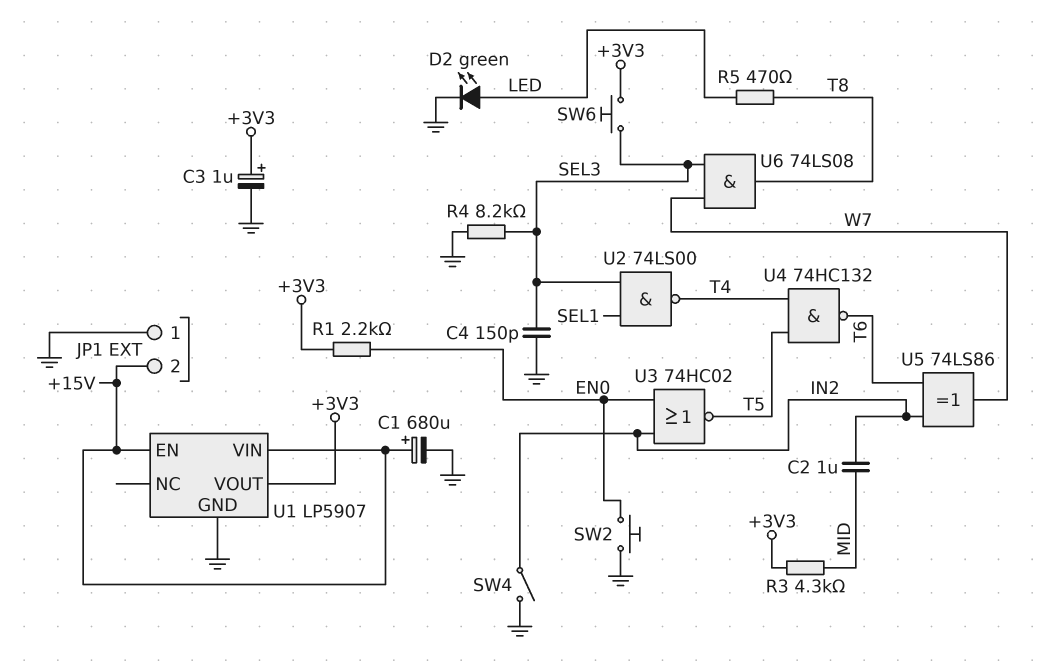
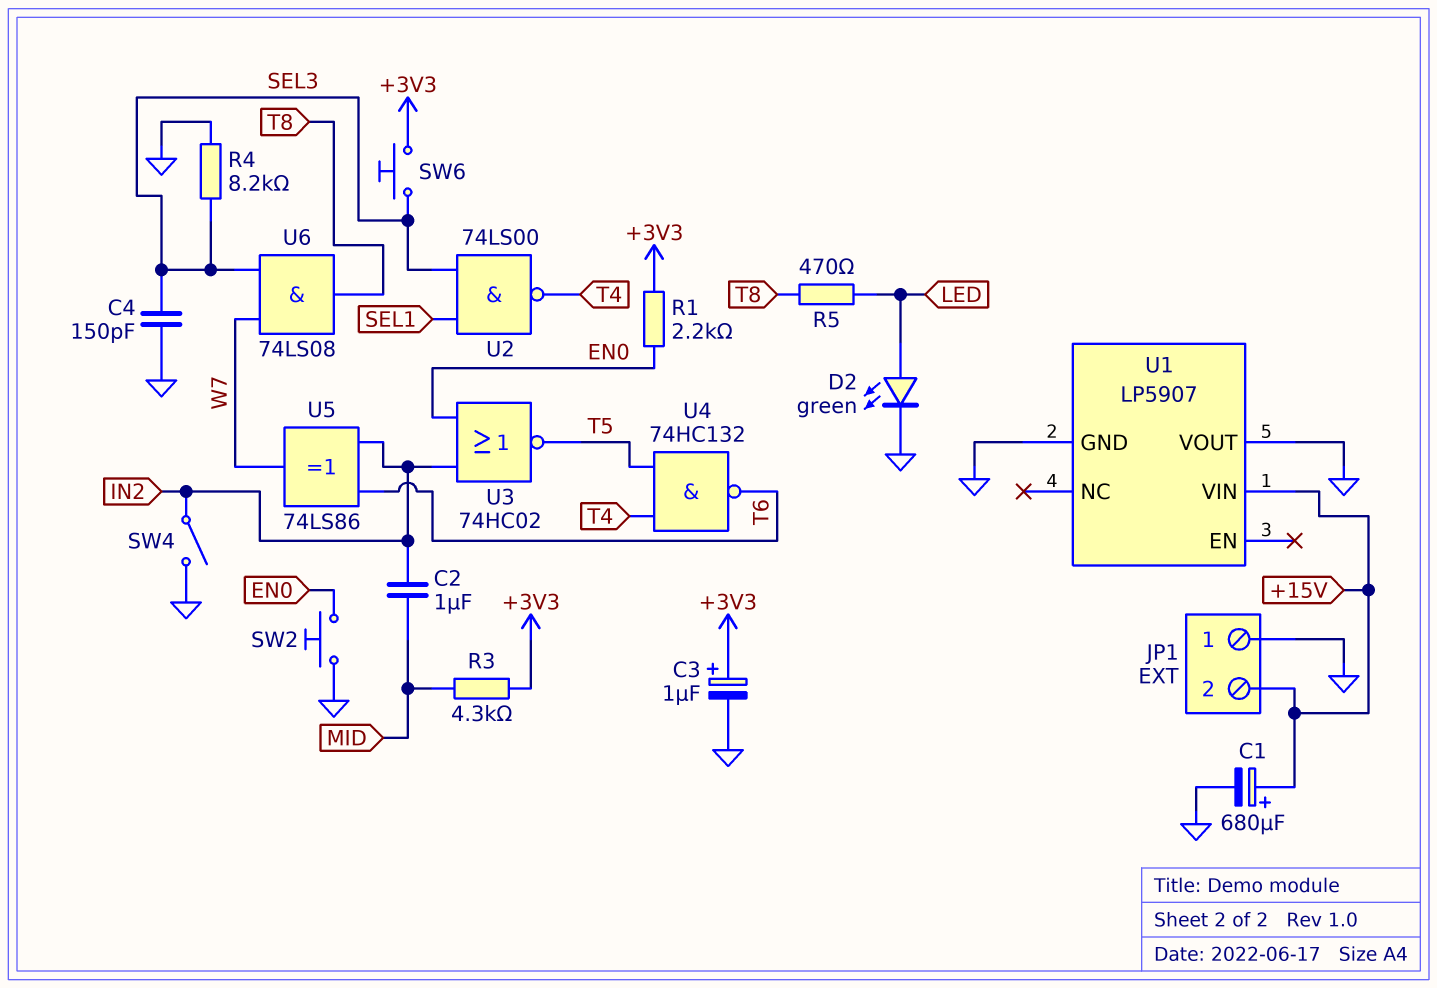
U1 pin EN: +15V -> none
U1 pin VOUT: +3V3 -> GND

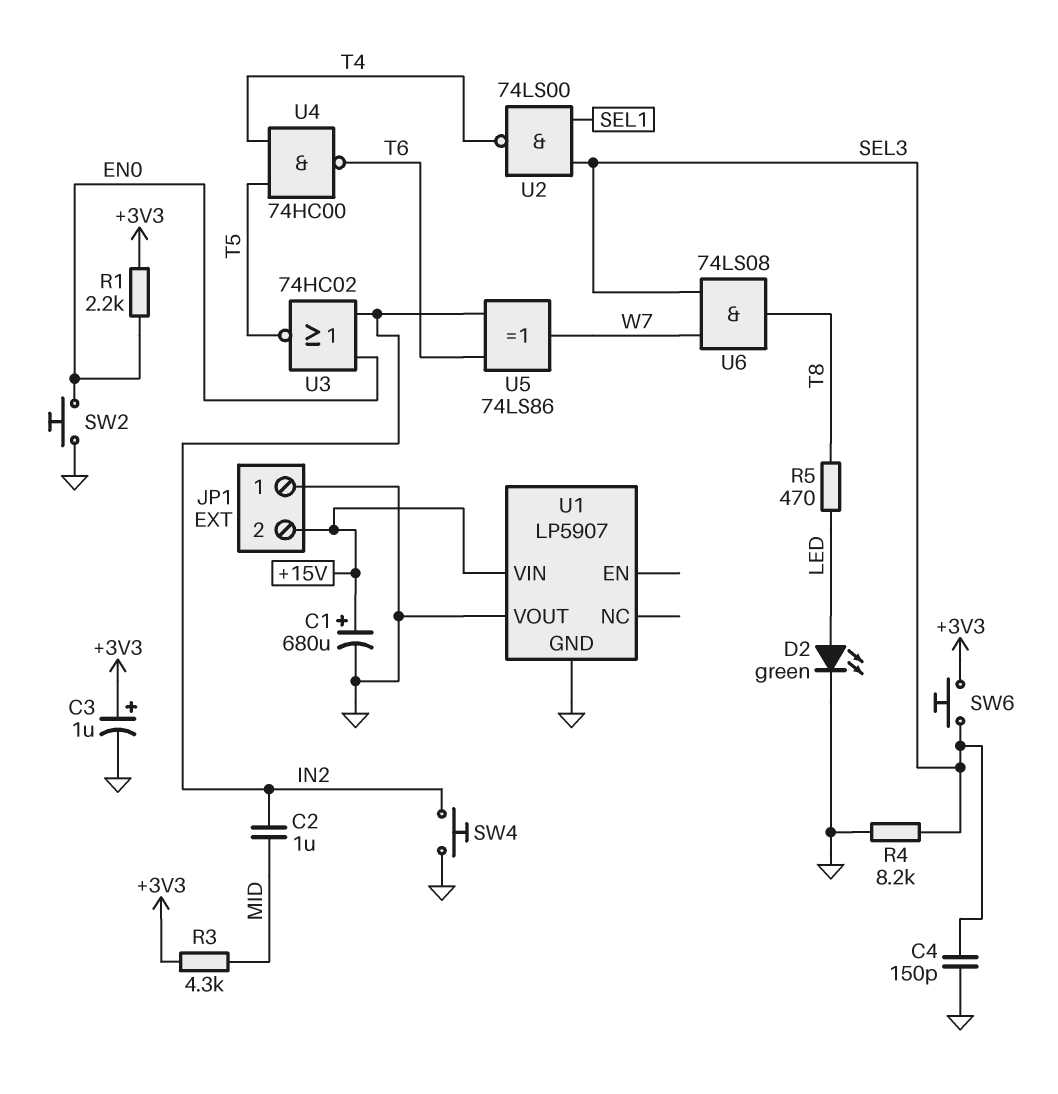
SW4: switch (GND, IN2) -> button (GND, IN2)
U4: NAND 74HC132 (in T4, in T5, out T6) -> NAND 74HC00 (in T4, in T5, out T6)

